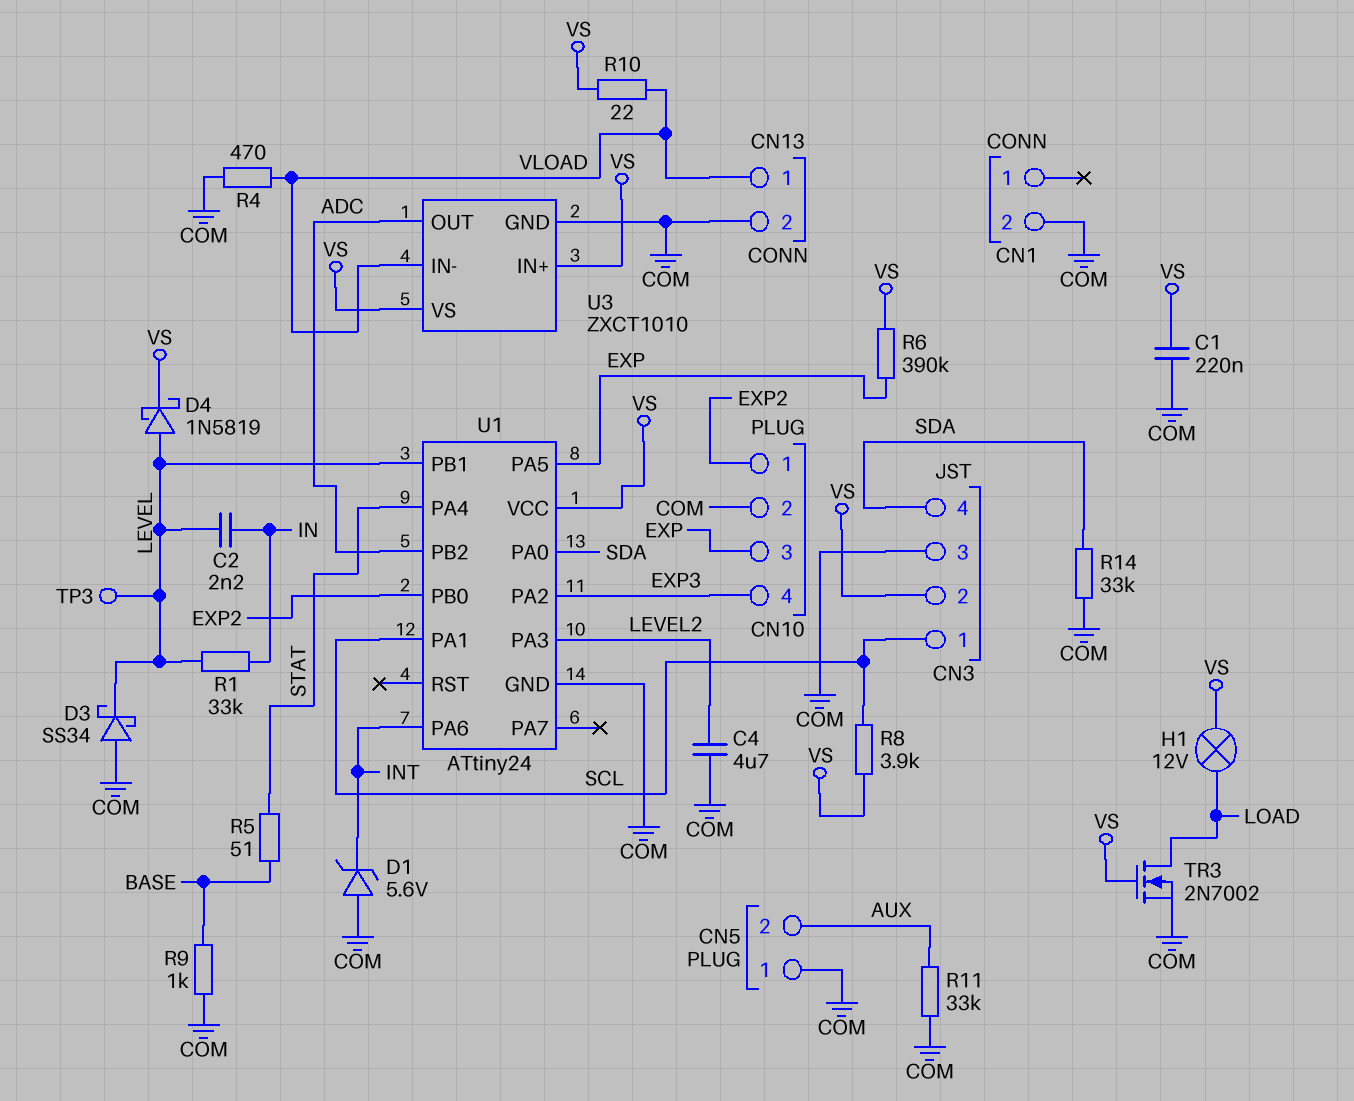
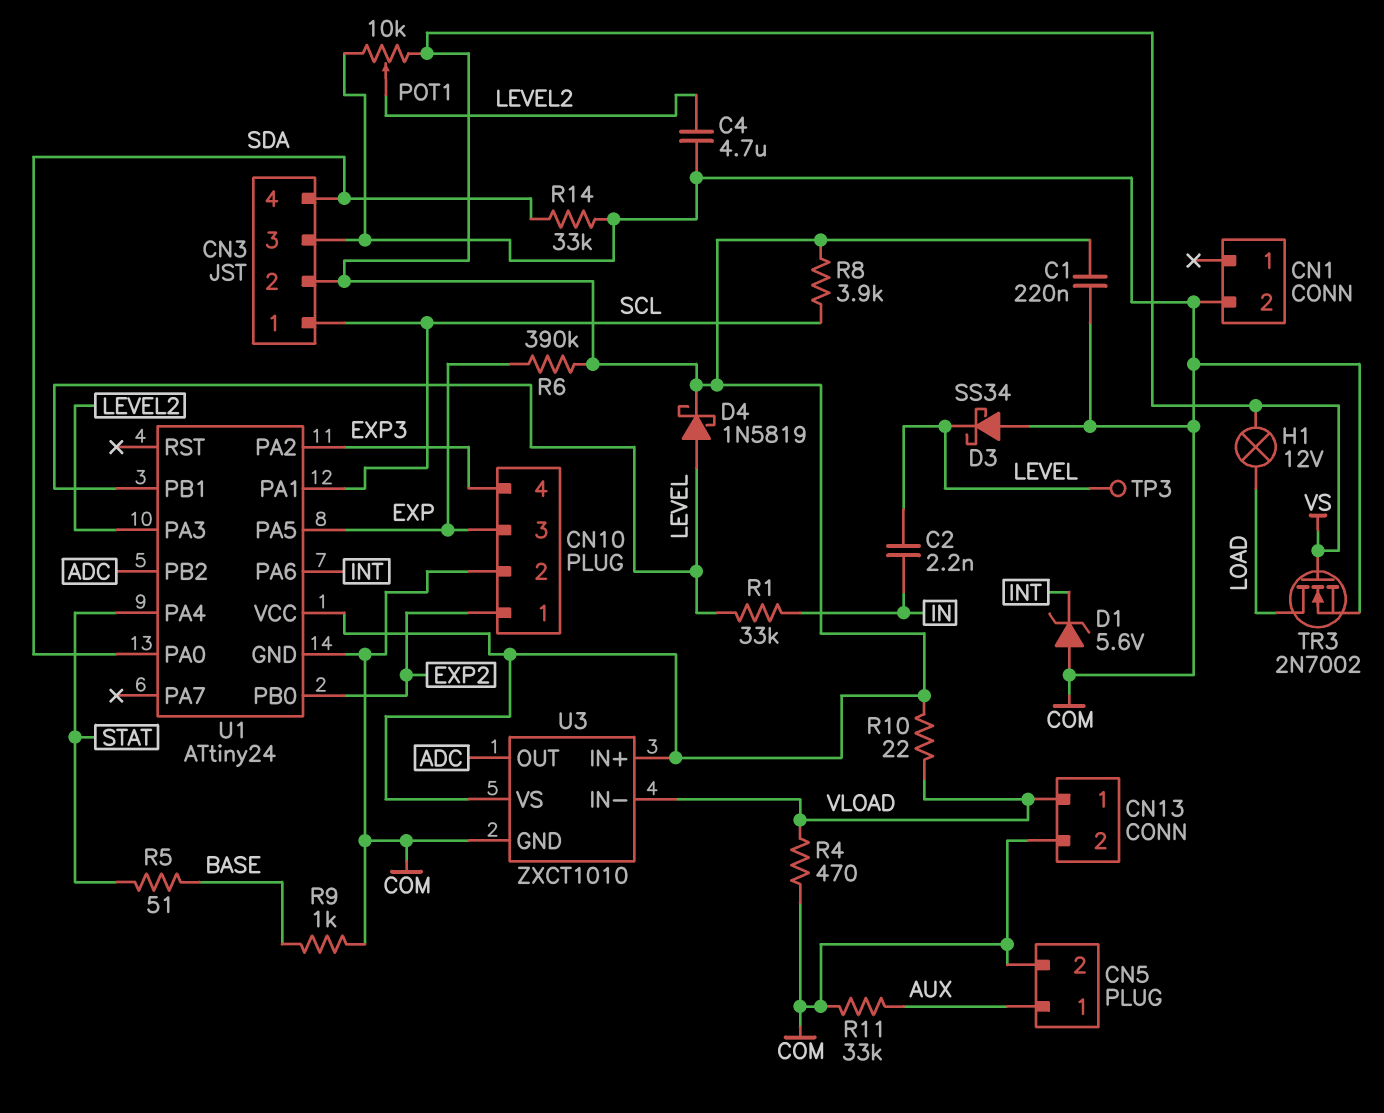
CN5 pin 1: COM -> AUX
CN5 pin 2: AUX -> COM
POT1: none -> 10k (COM, VS, wiper LEVEL2)

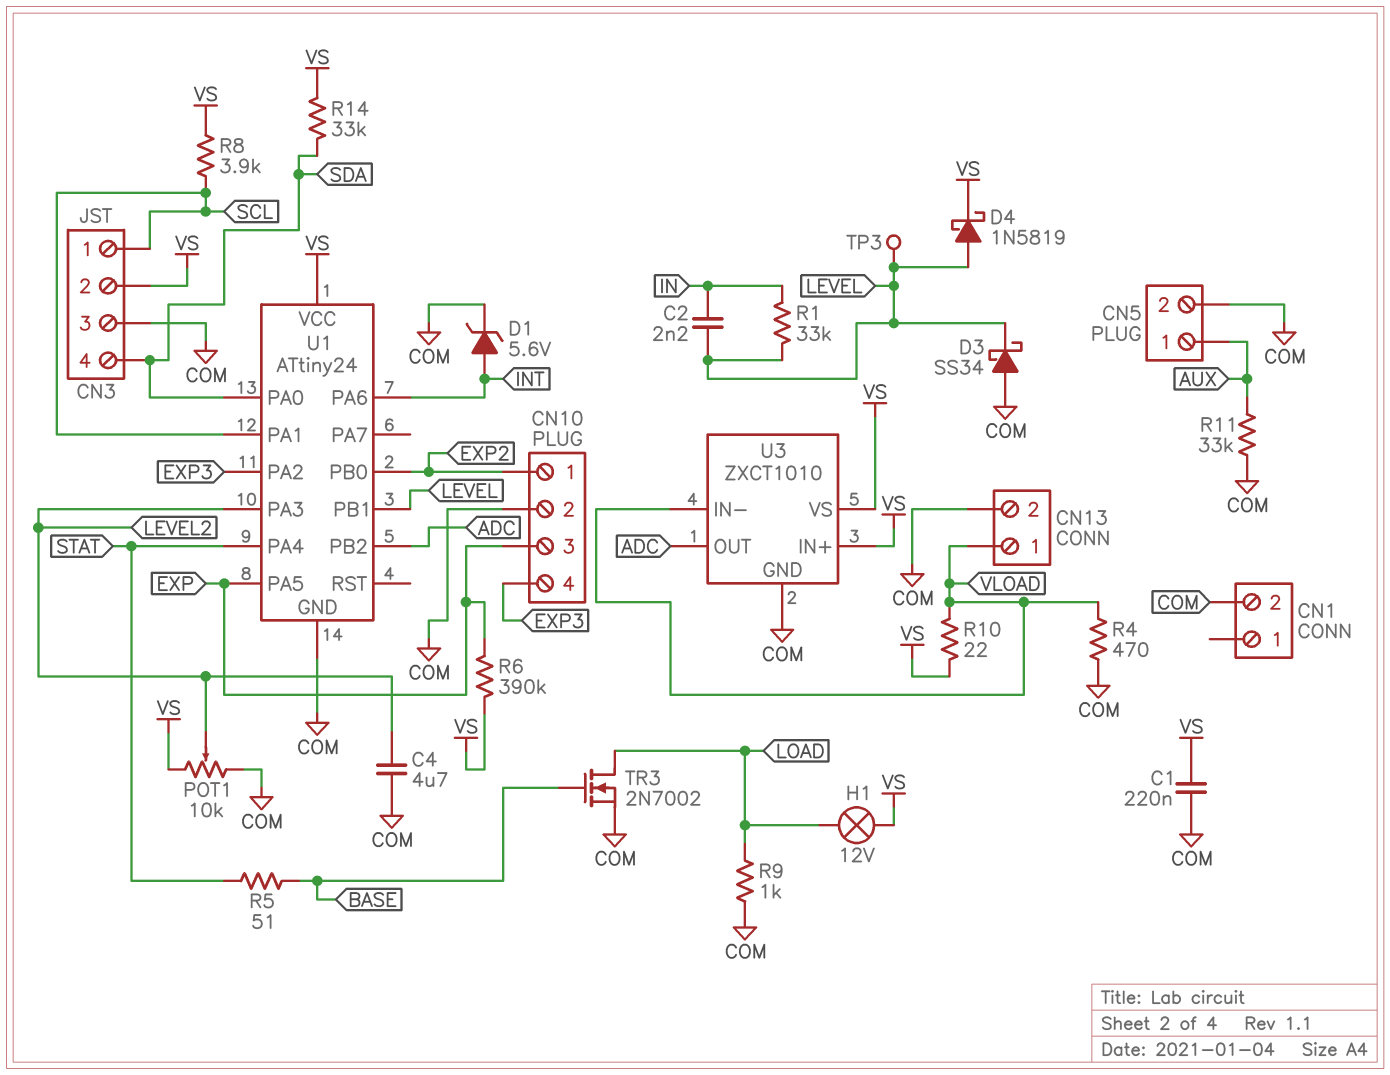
D1: zener 5.6V (A COM, K INT) -> zener 5.6V (A INT, K COM)
R9: 1k (BASE, COM) -> 1k (COM, LOAD)
R14: 33k (COM, SDA) -> 33k (SDA, VS)
TR3: NMOS 2N7002 (G VS, D LOAD, S COM) -> NMOS 2N7002 (G BASE, D LOAD, S COM)

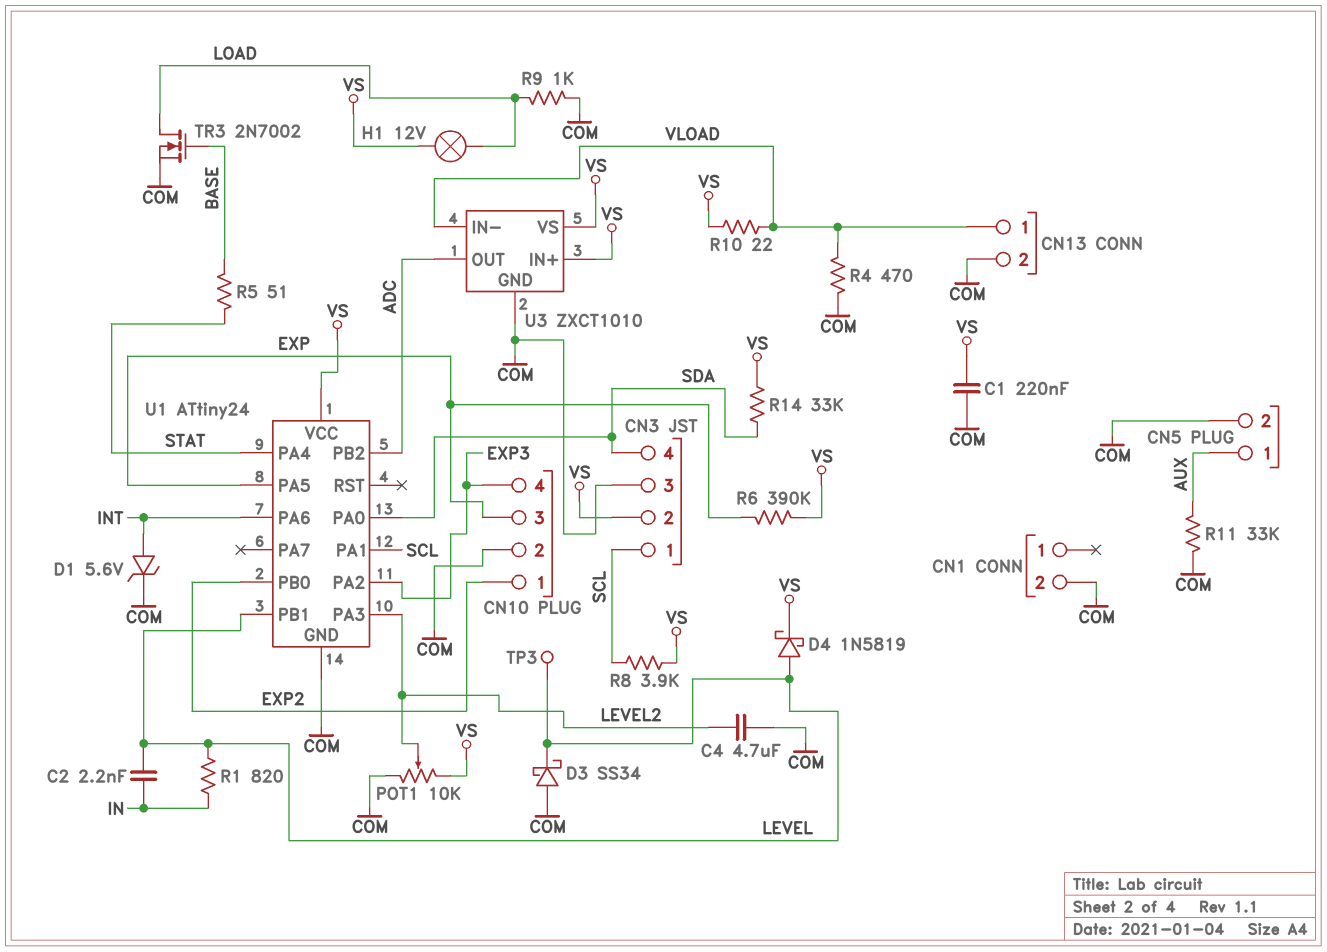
R1: 33k (IN, LEVEL) -> 820 (IN, LEVEL)

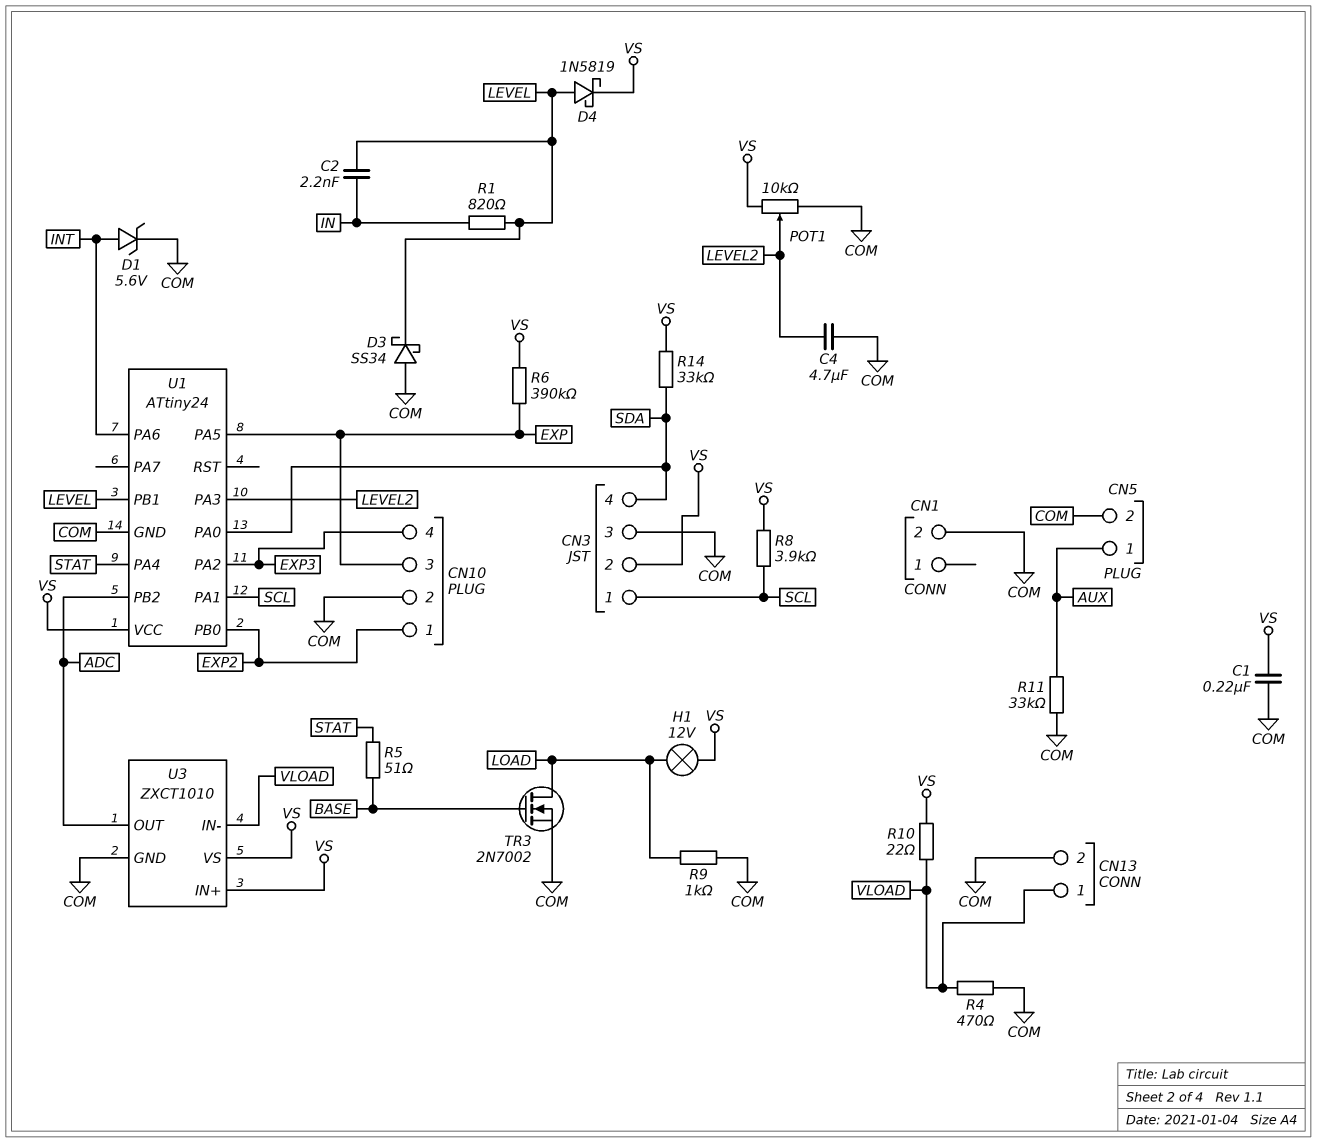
TP3: test point (LEVEL) -> none

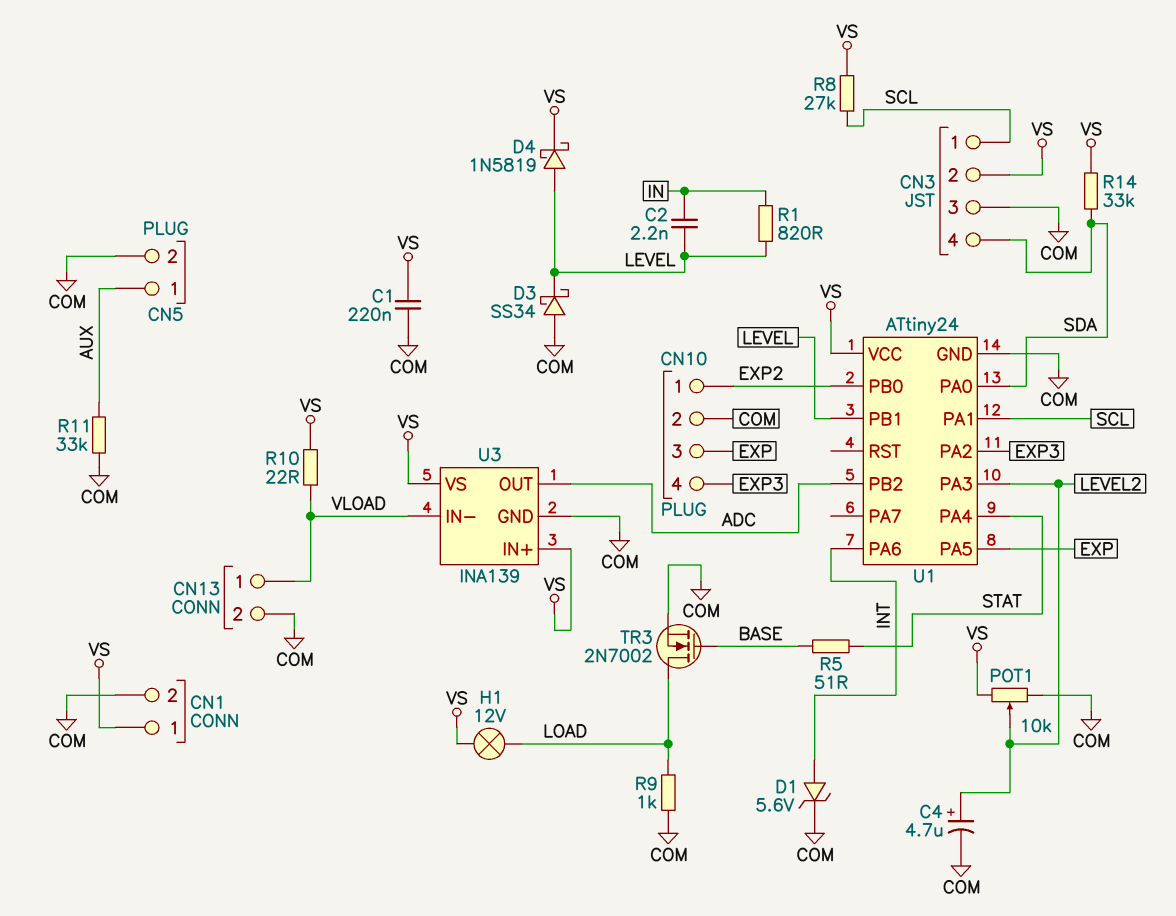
C4: 4.7uF (COM, LEVEL2) -> 4.7uF (plus LEVEL2, minus COM)
CN1 pin 1: none -> VS
R4: 470 (COM, VLOAD) -> none
R6: 390k (EXP, VS) -> none
R8: 3.9k (SCL, VS) -> 27k (SCL, VS)
U3: ZXCT1010 -> INA139

